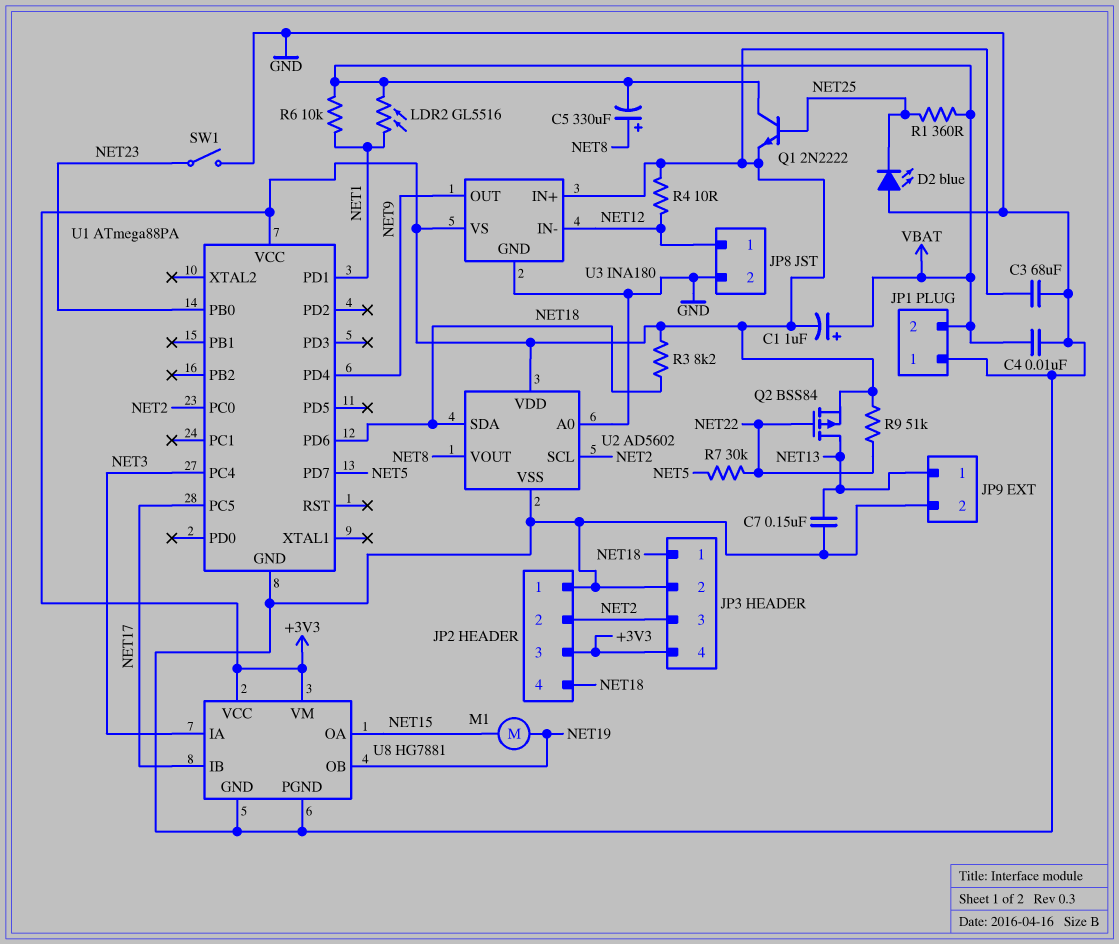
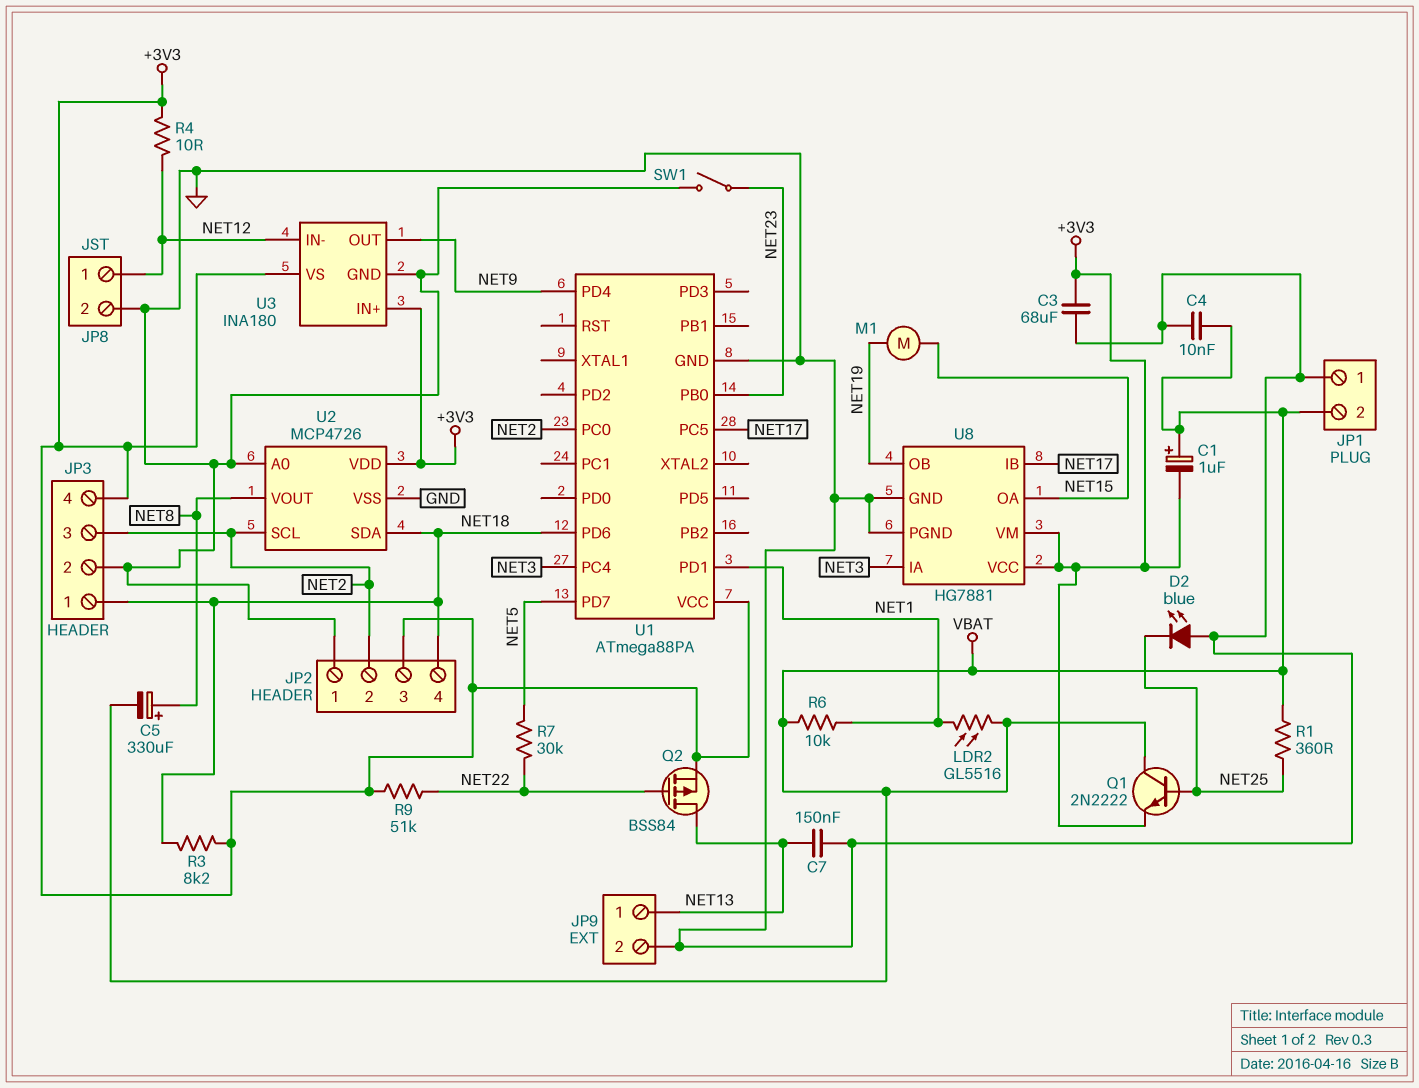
U2: AD5602 -> MCP4726

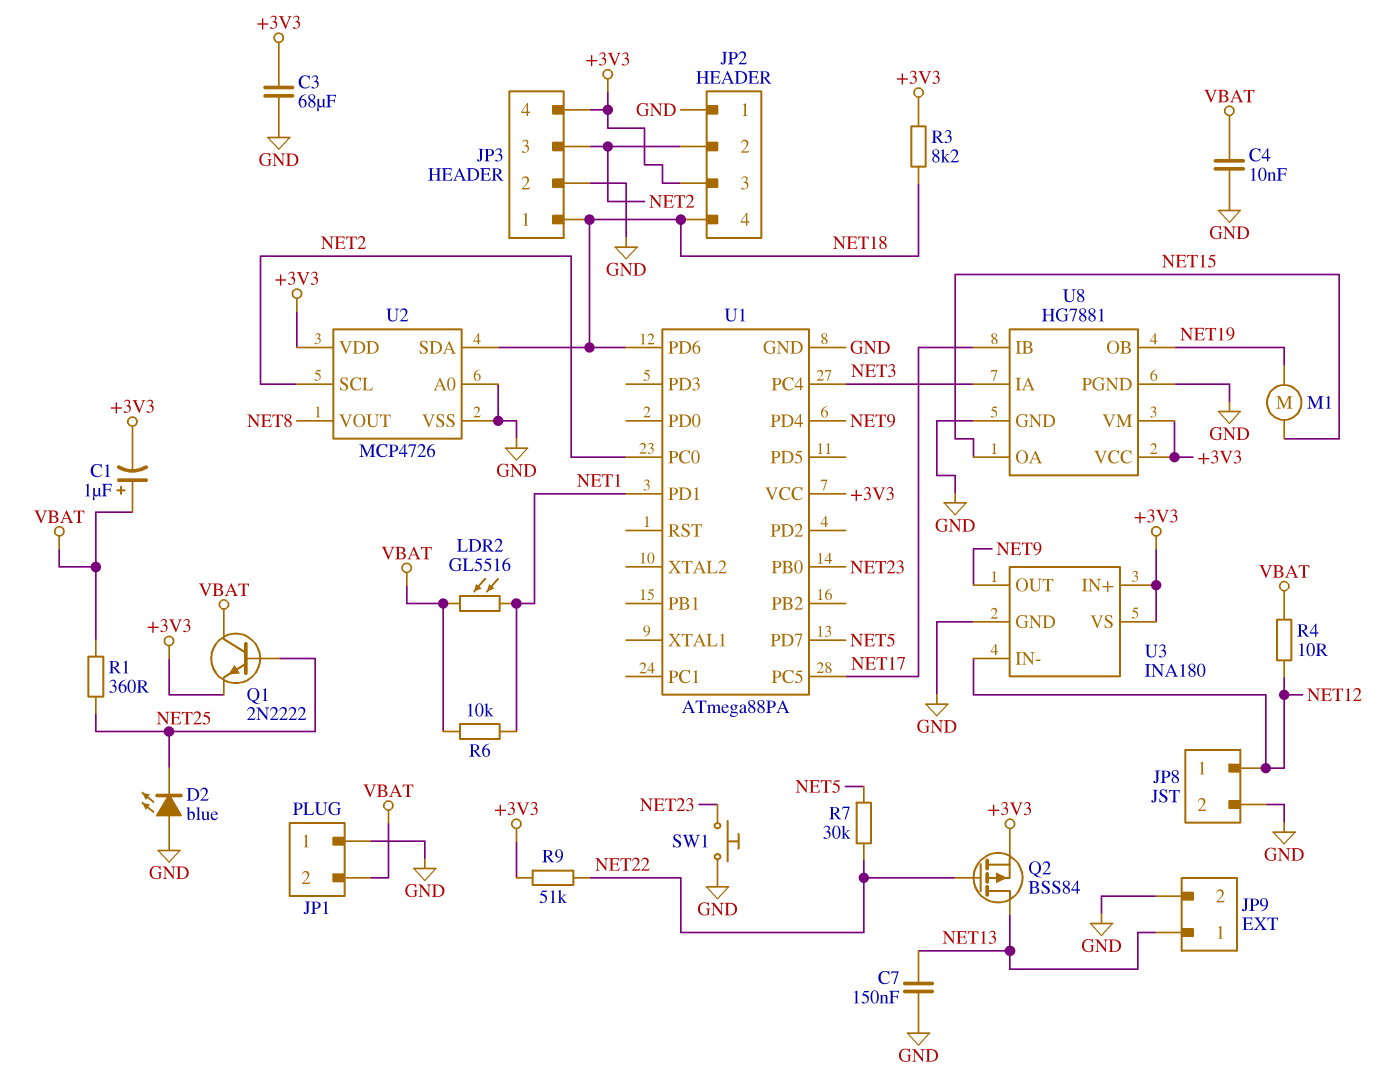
C5: 330uF (plus NET8, minus VBAT) -> none
R4: 10 (+3V3, NET12) -> 10 (NET12, VBAT)
SW1: switch (GND, NET23) -> button (GND, NET23)

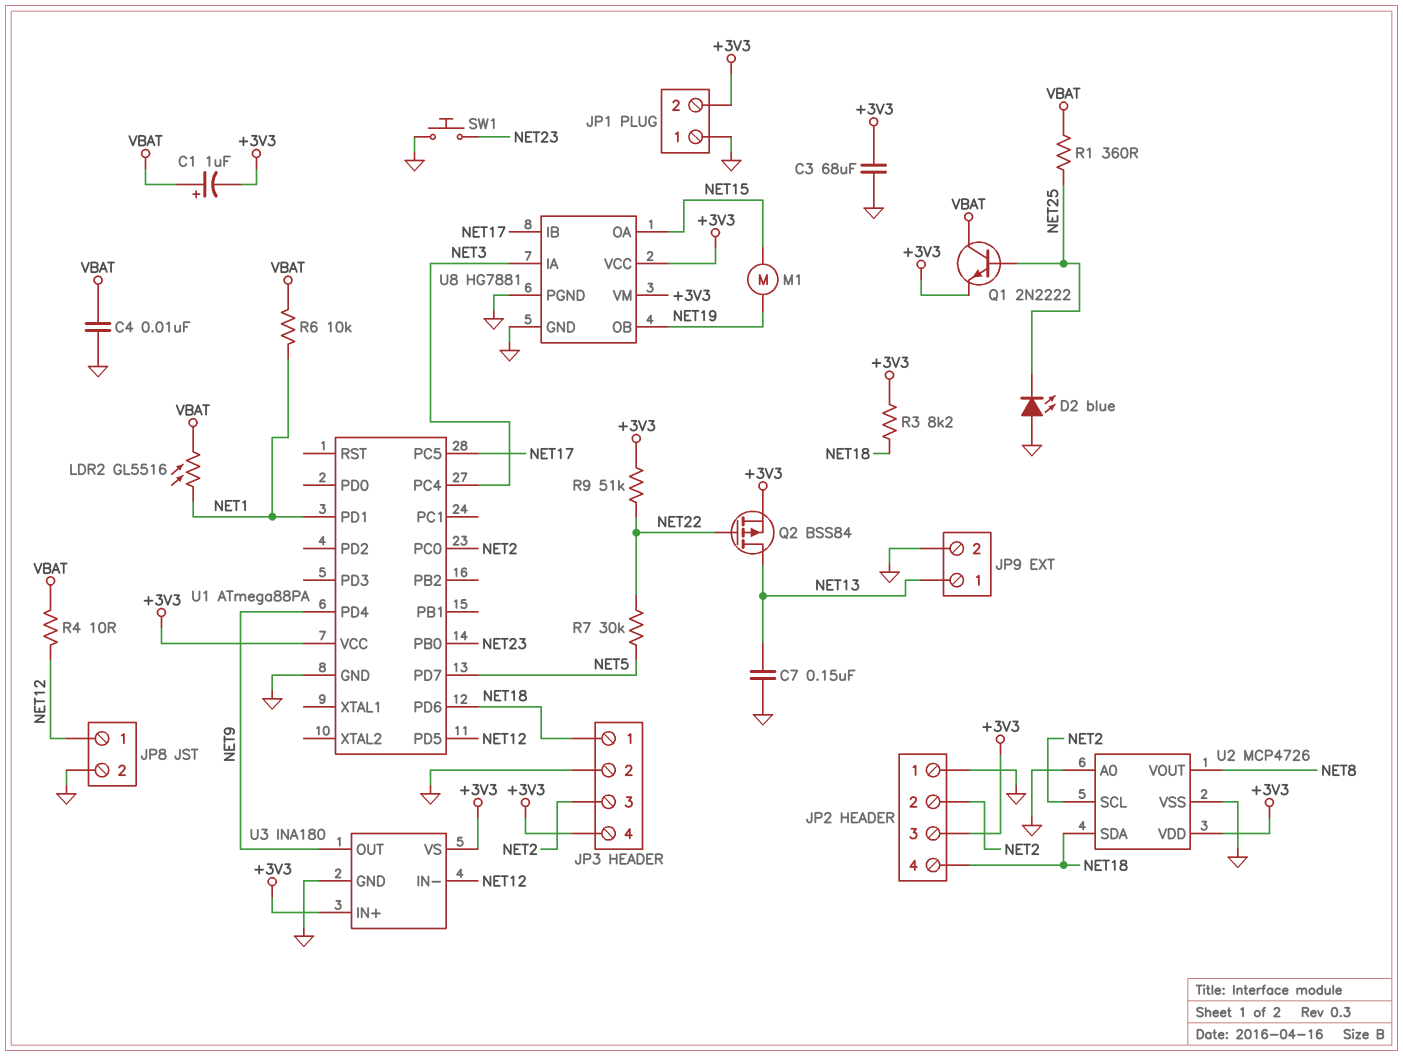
JP1 pin 2: VBAT -> +3V3
U1 pin PD5: none -> NET12

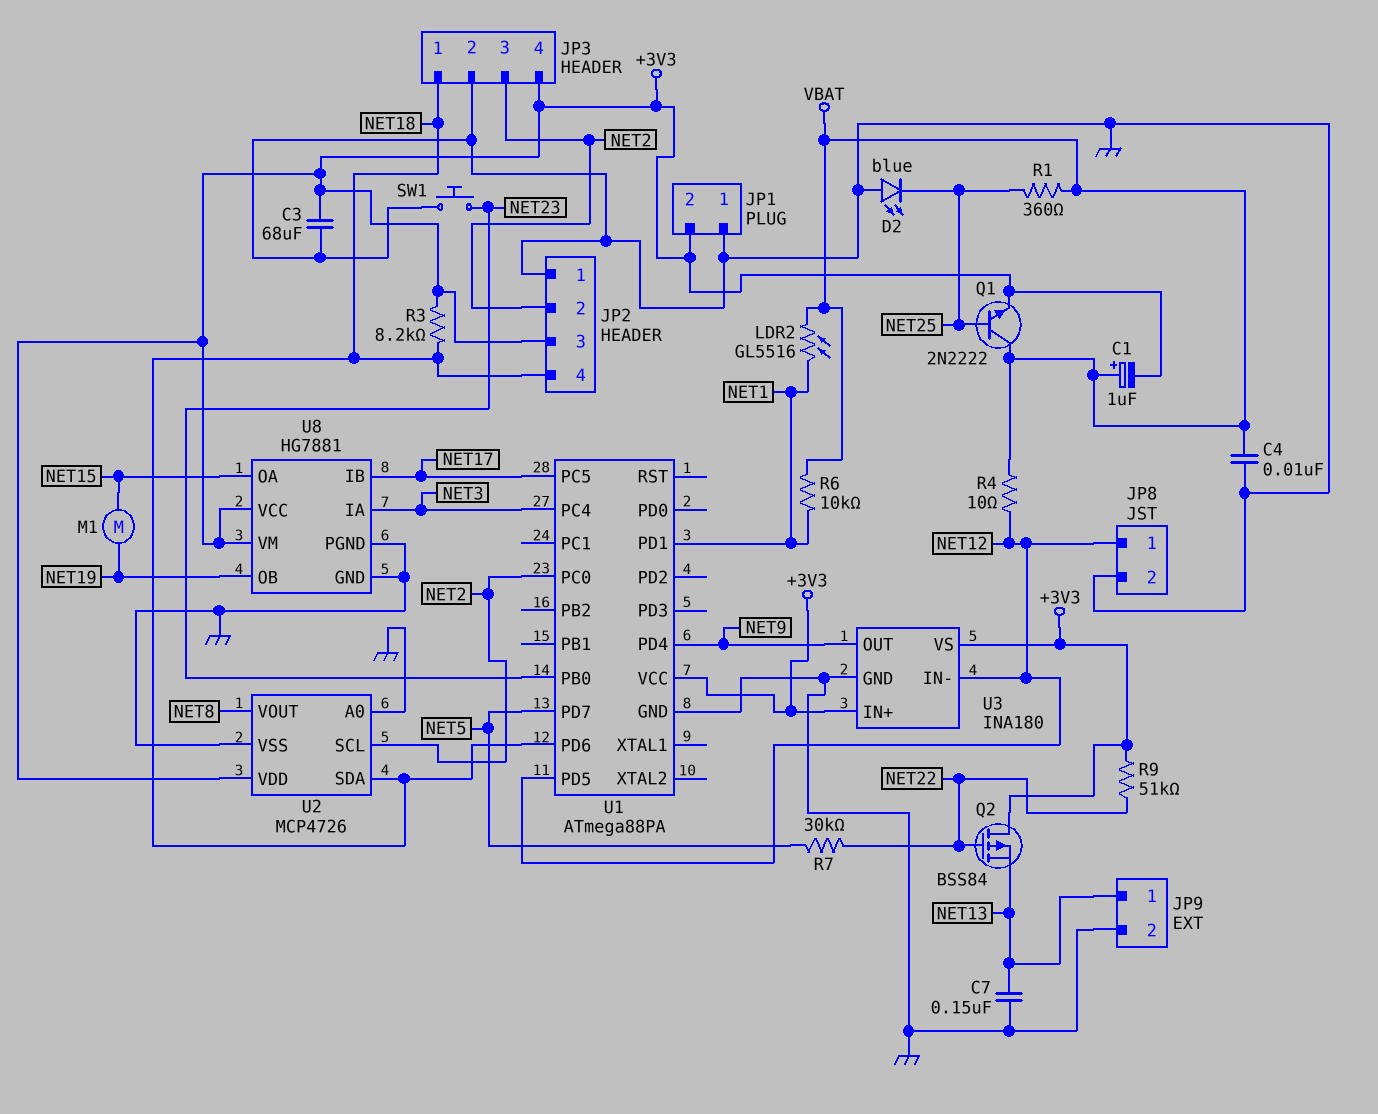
Q2: PMOS BSS84 (G NET22, D NET13, S +3V3) -> PMOS BSS84 (G NET22, D +3V3, S NET13)

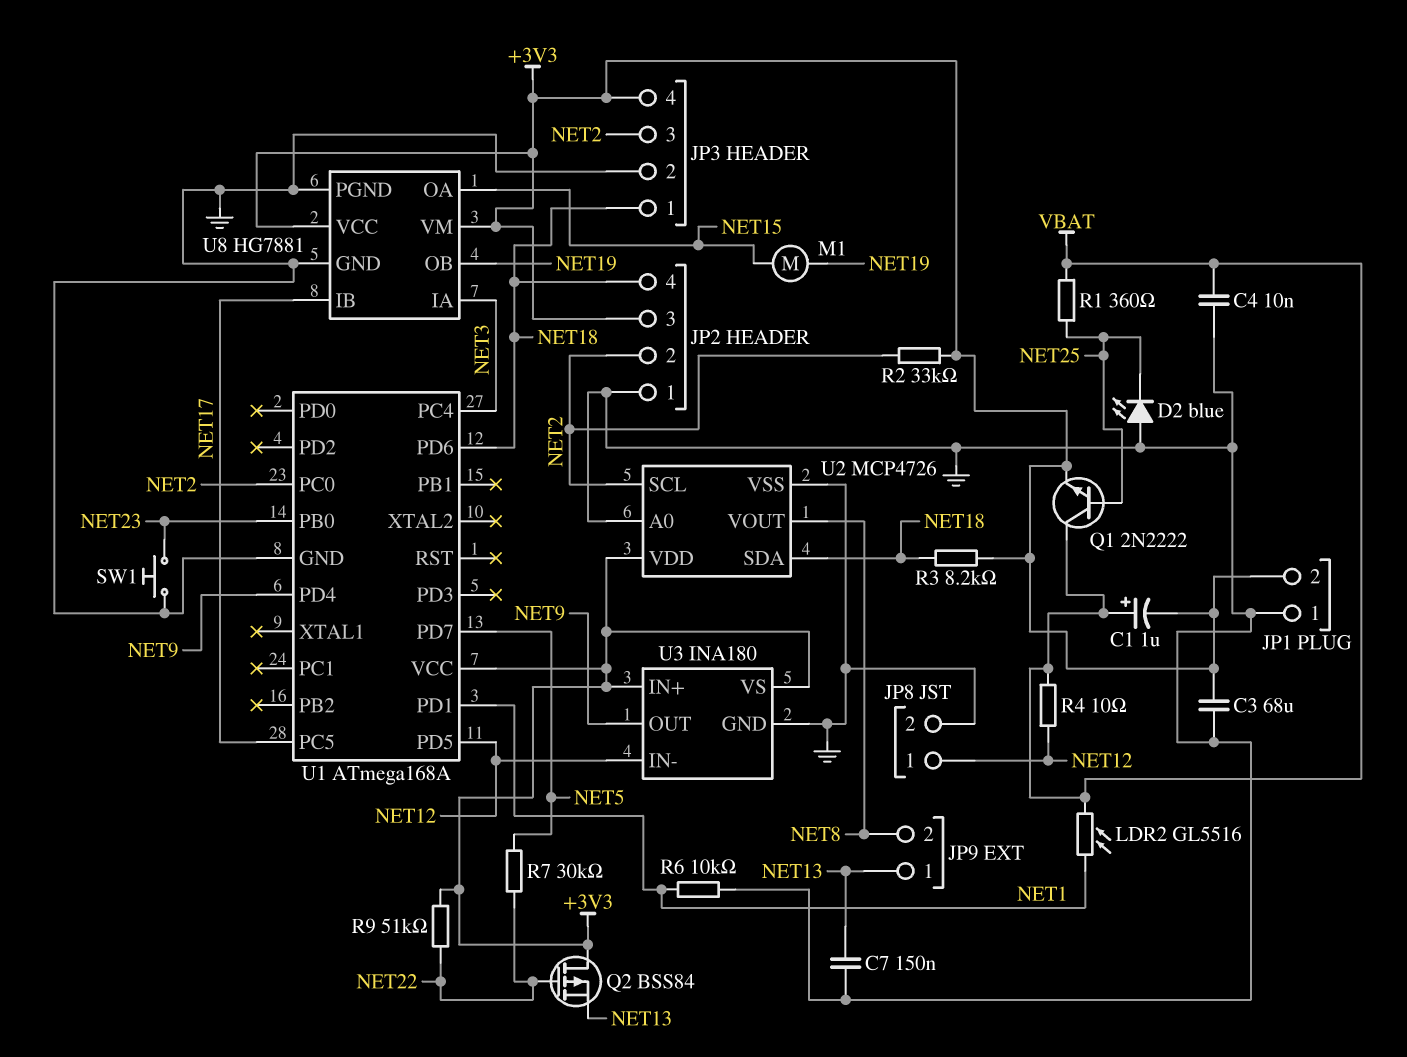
JP9 pin 2: GND -> NET8
R2: none -> 33k (+3V3, NET2)
R6: 10k (NET1, VBAT) -> 10k (GND, NET1)
U1: ATmega88PA -> ATmega168A

